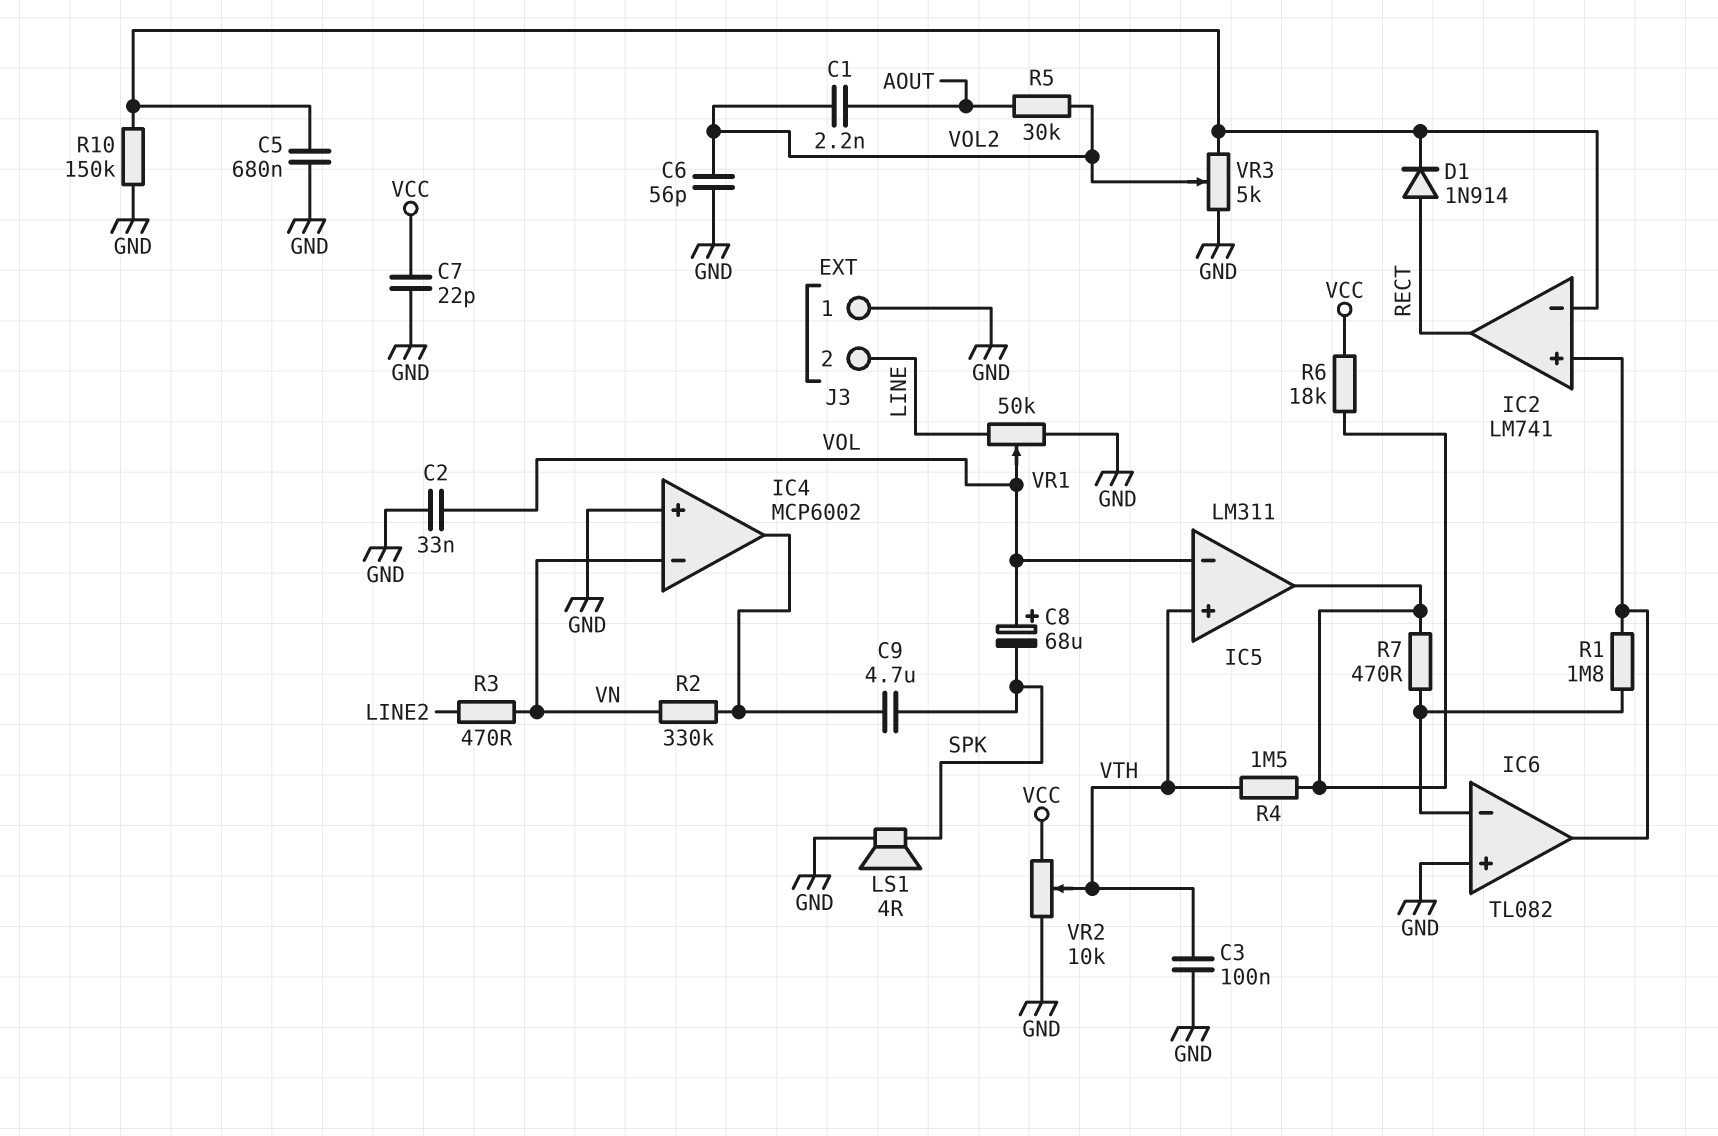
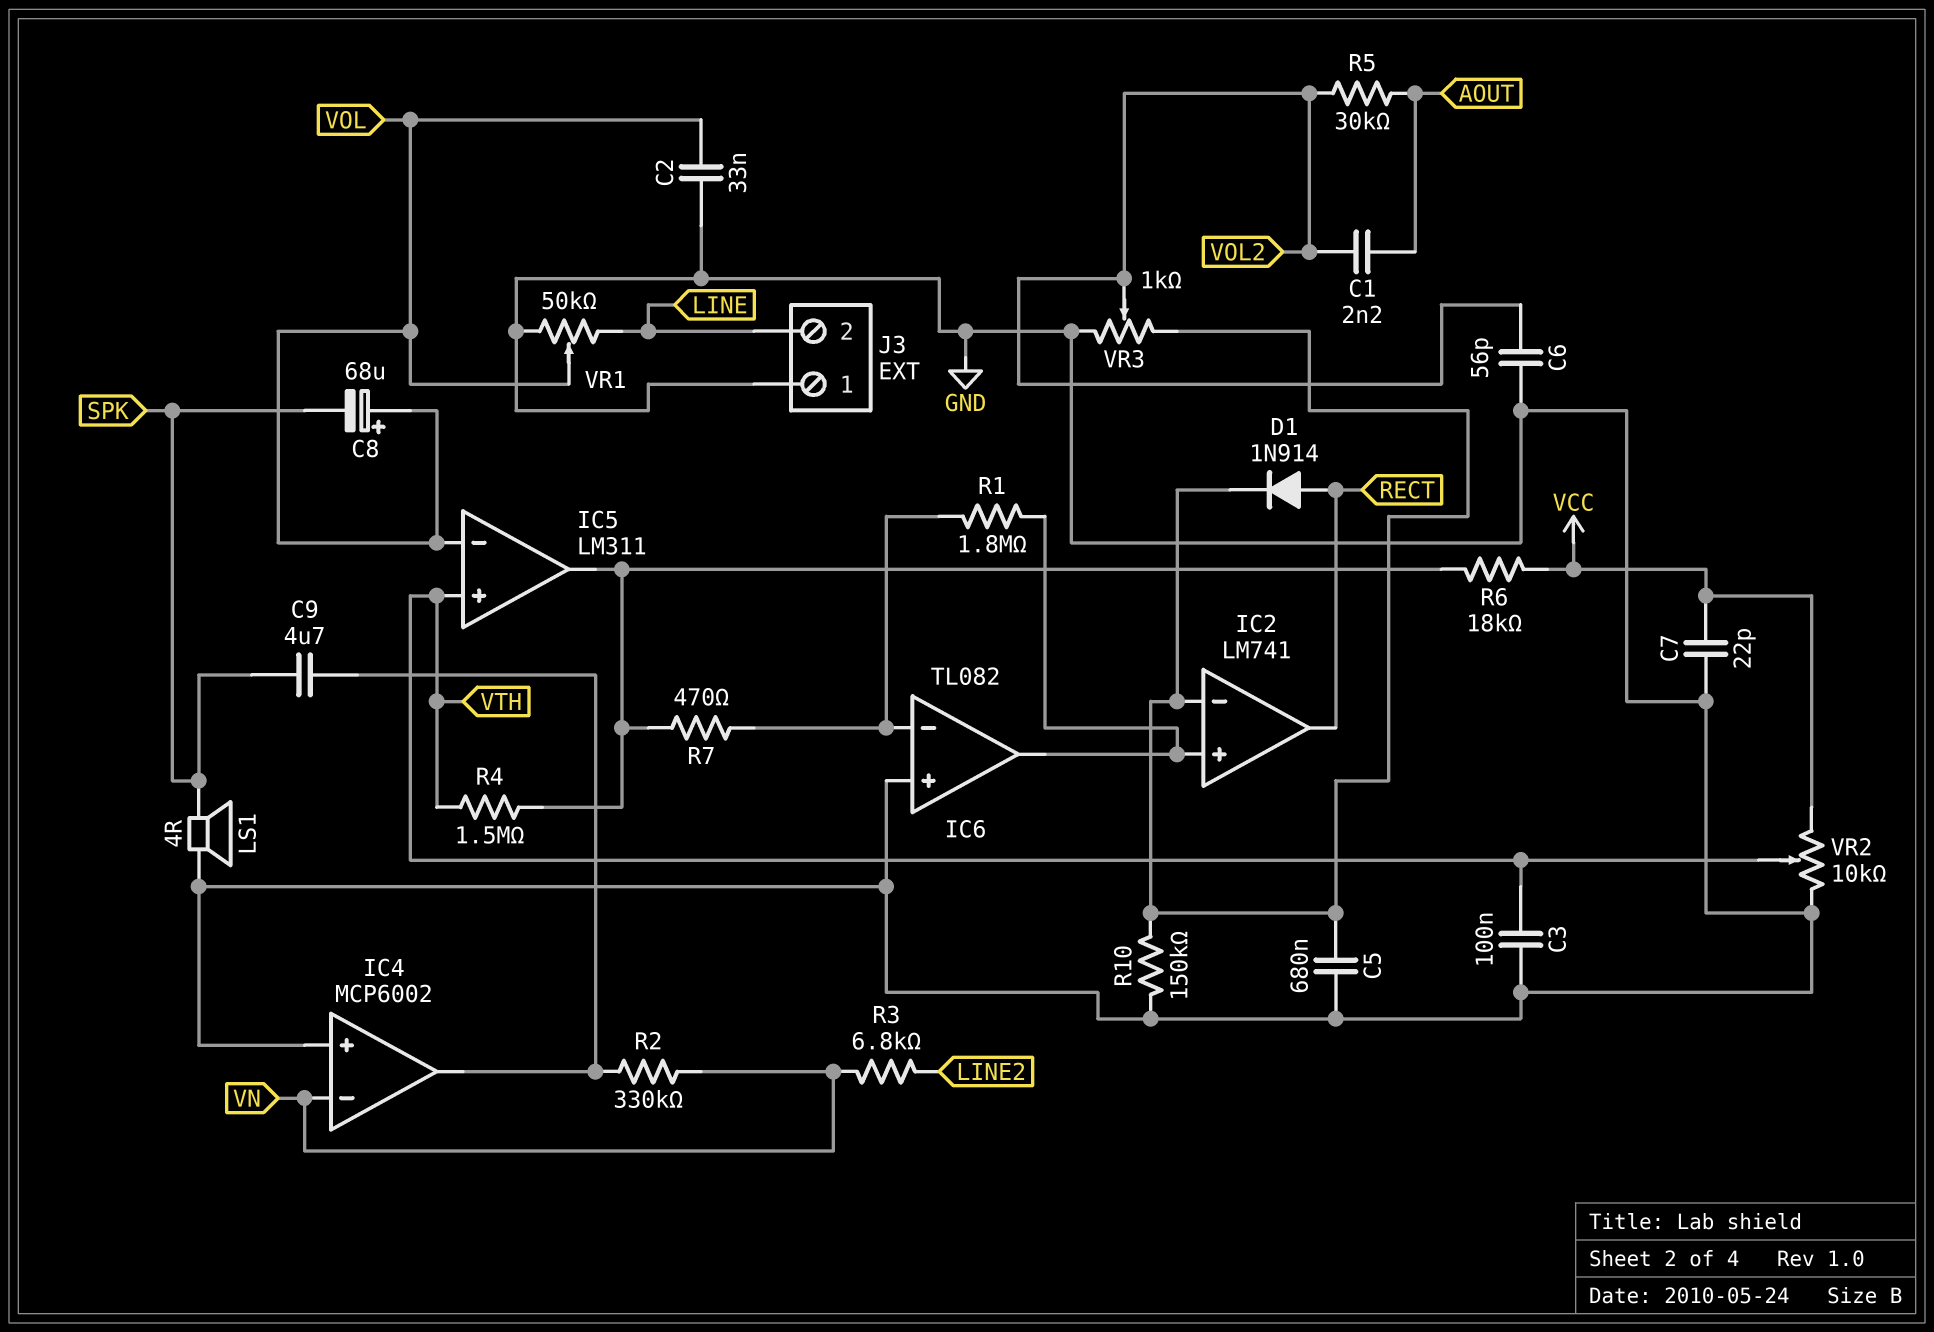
R3: 470 (LINE2, VN) -> 6.8k (LINE2, VN)
VR3: 5k (GND, IC2/in-, wiper VOL2) -> 1k (GND, IC2/in-, wiper VOL2)

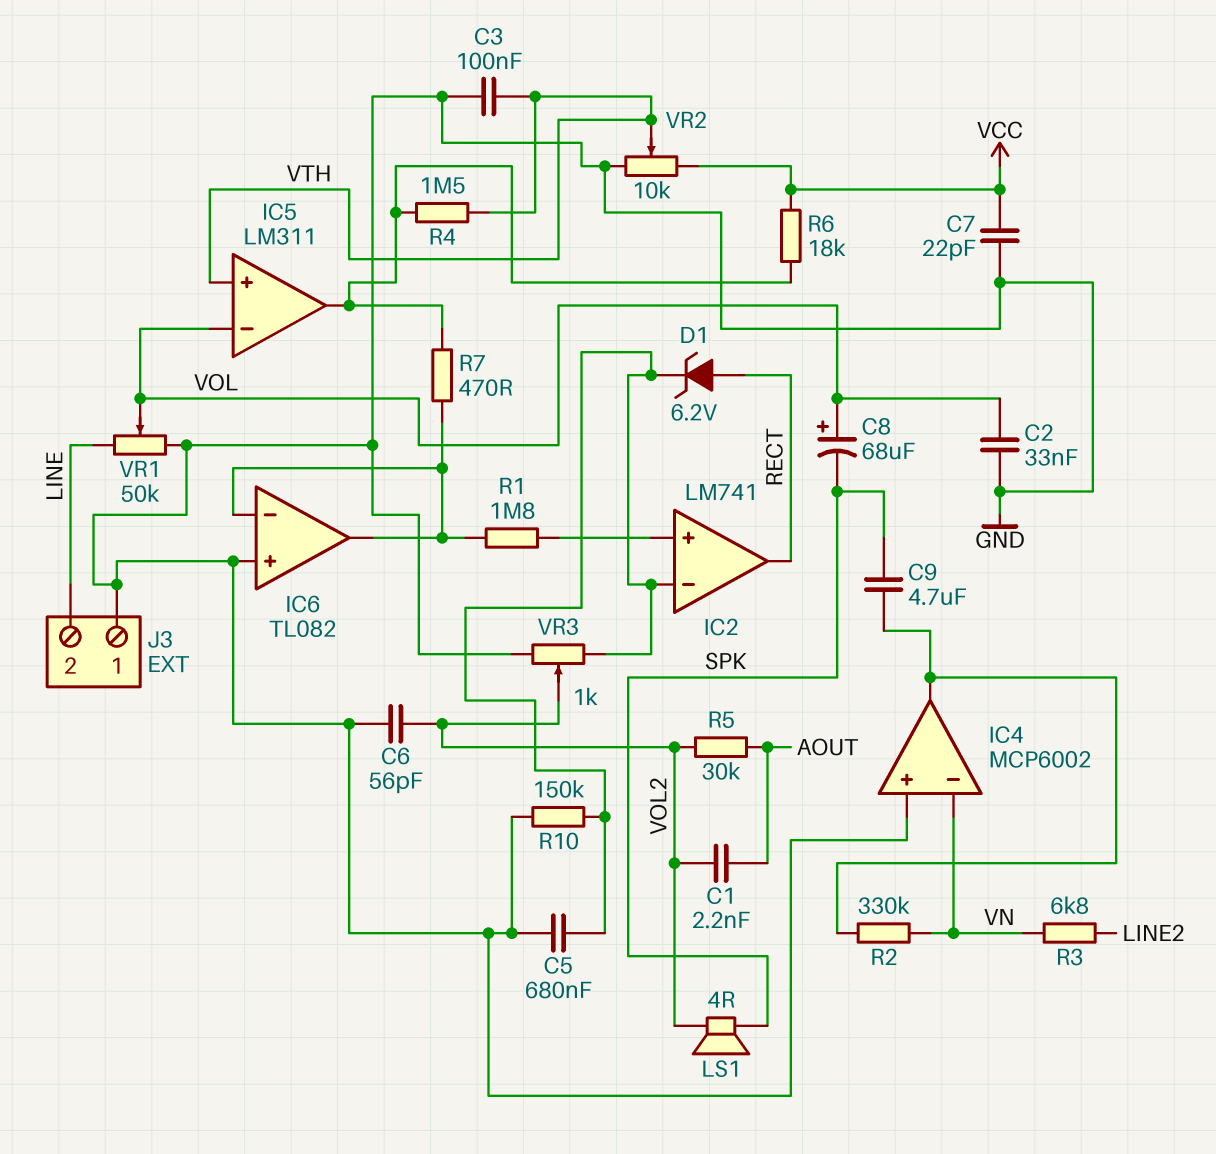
D1: diode 1N914 (A RECT, K IC2/in-) -> zener 6.2V (A RECT, K IC2/in-)
IC6 pin out: IC2/in+ -> IC6/in-
LS1: speaker 4R (GND, SPK) -> speaker 4R (SPK, VOL2)

